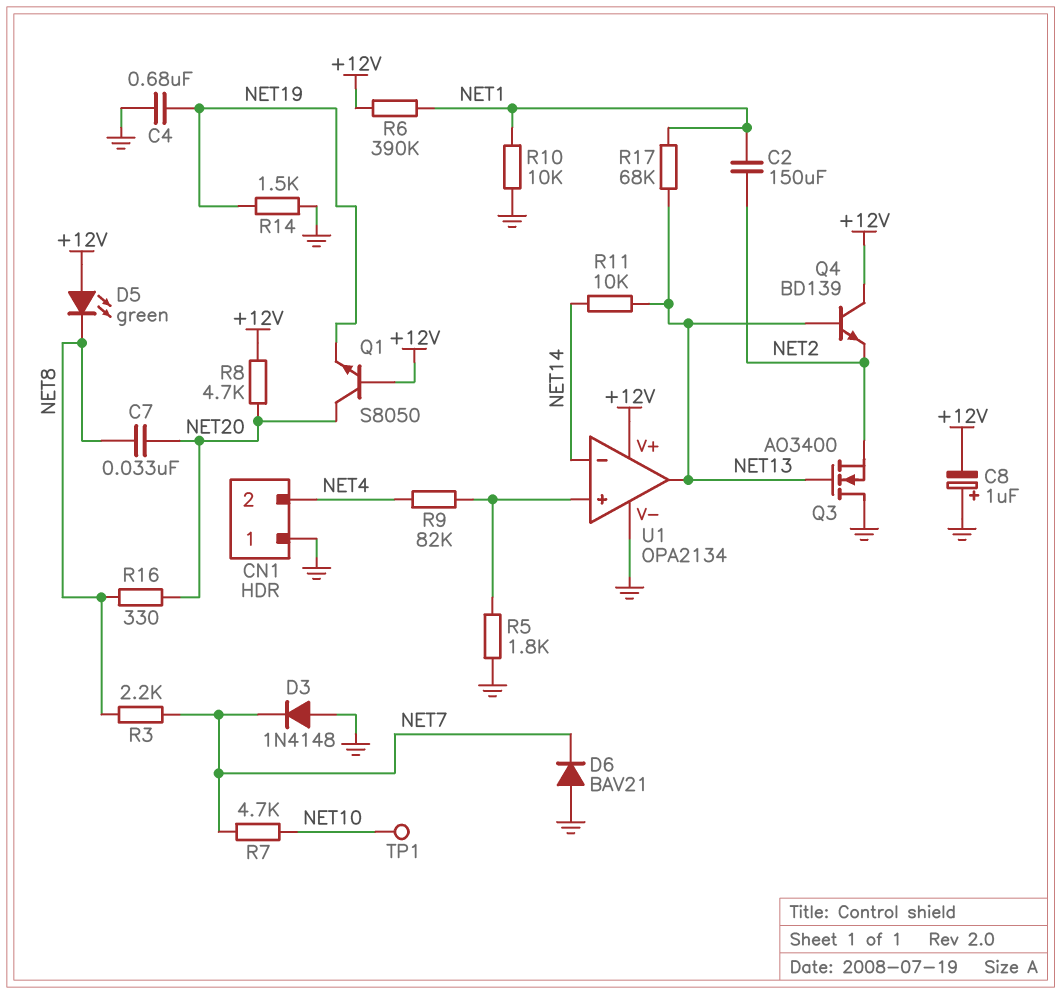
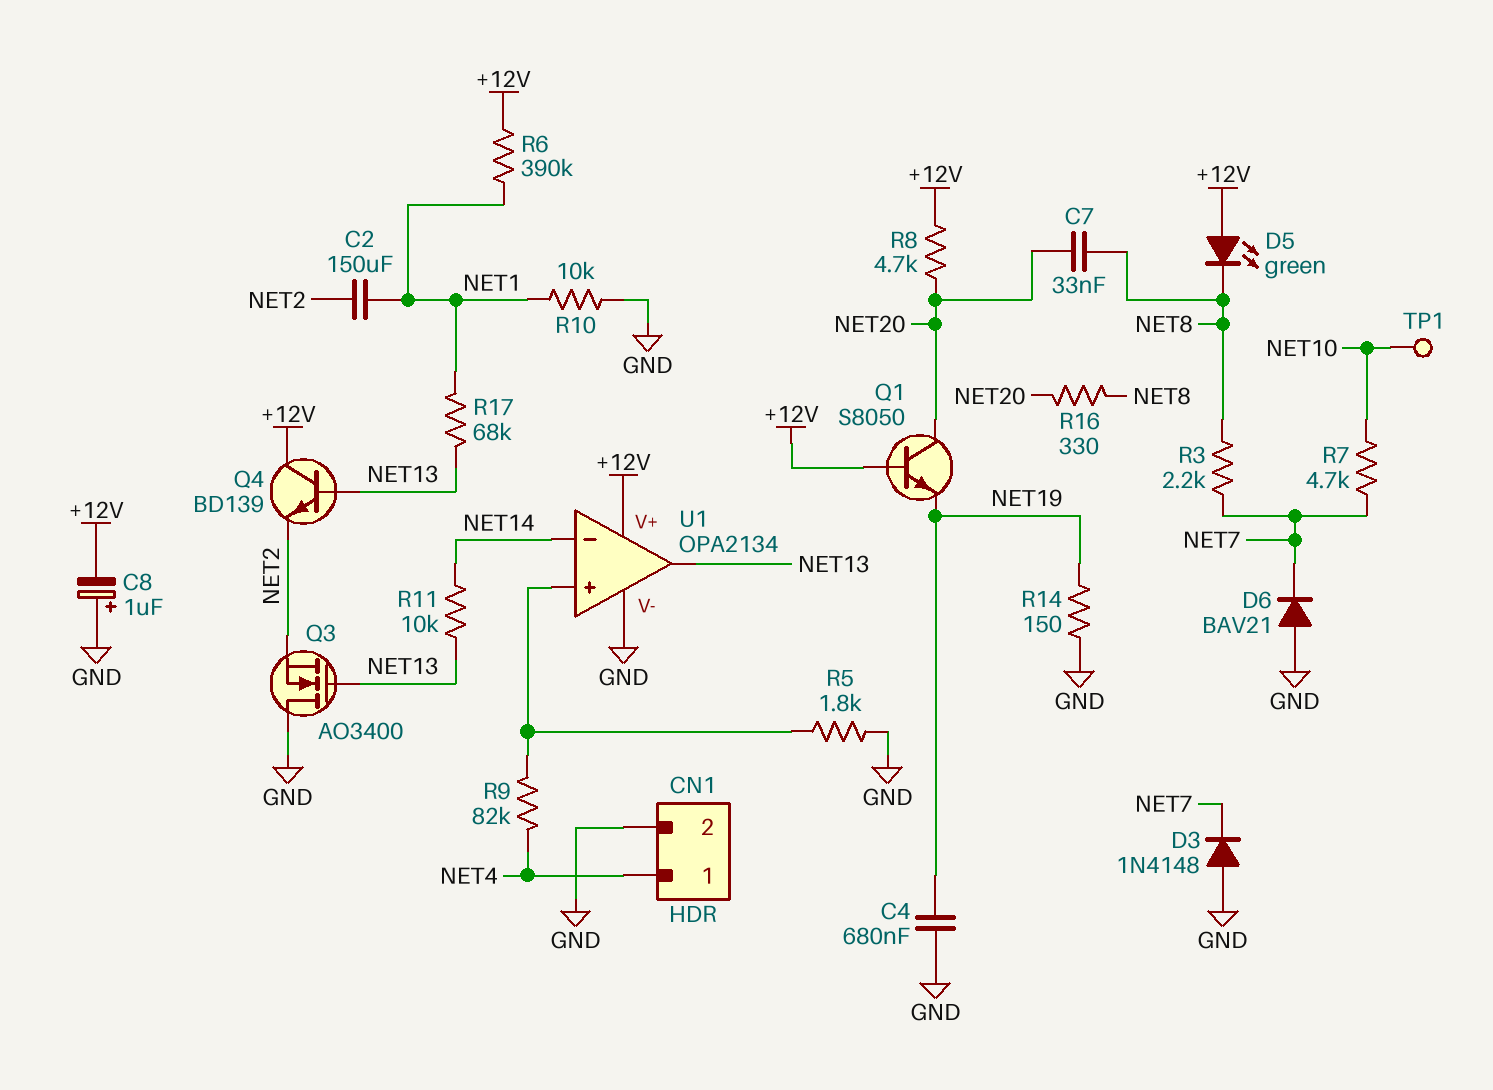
CN1 pin 1: GND -> NET4
CN1 pin 2: NET4 -> GND
R14: 1.5k (GND, NET19) -> 150 (GND, NET19)

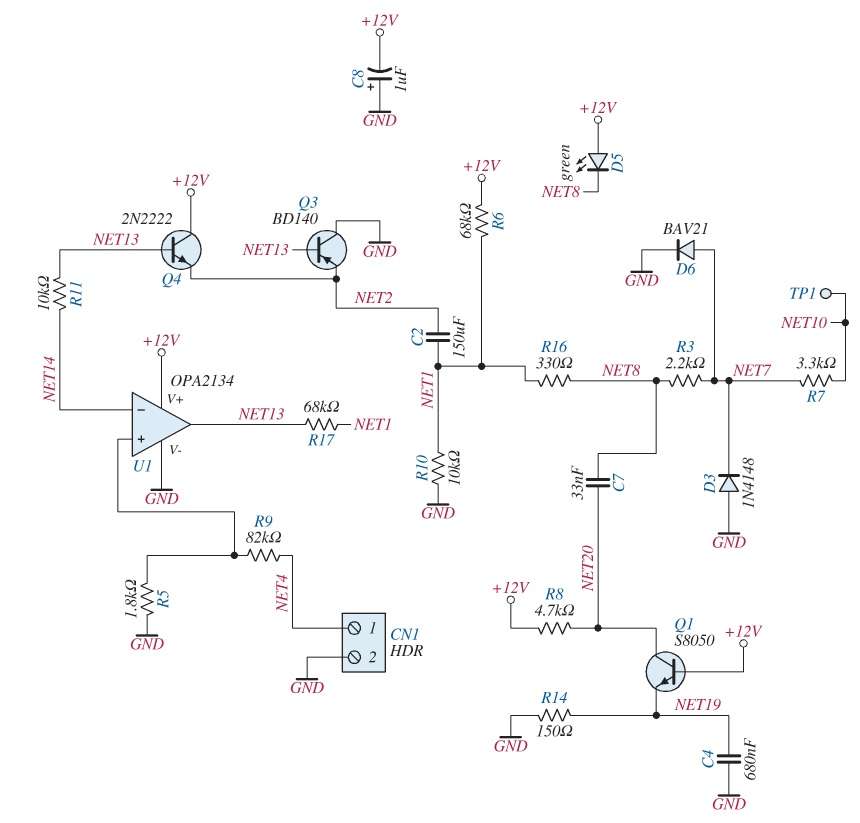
D6: diode BAV21 (A GND, K NET7) -> diode BAV21 (A NET7, K GND)
Q3: NMOS AO3400 (G NET13, D GND, S NET2) -> PNP BD140 (B NET13, C GND, E NET2)
Q4: NPN BD139 (B NET13, C +12V, E NET2) -> NPN 2N2222 (B NET13, C +12V, E NET2)
R6: 390k (+12V, NET1) -> 68k (+12V, NET1)
R7: 4.7k (NET7, NET10) -> 3.3k (NET7, NET10)
R16: 330 (NET8, NET20) -> 330 (NET1, NET8)

